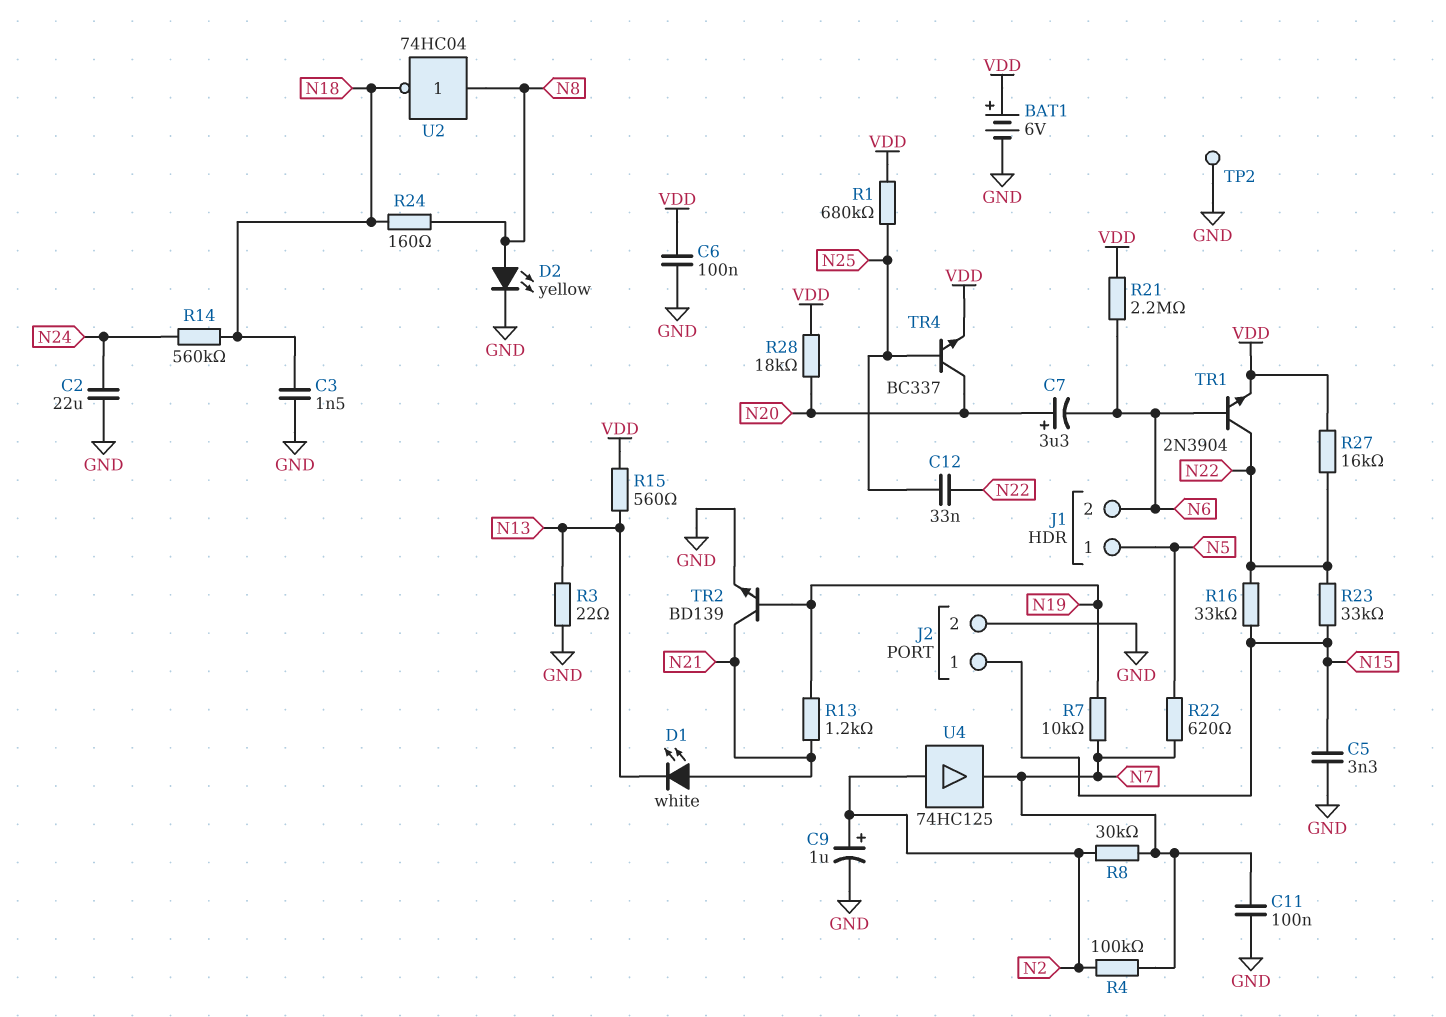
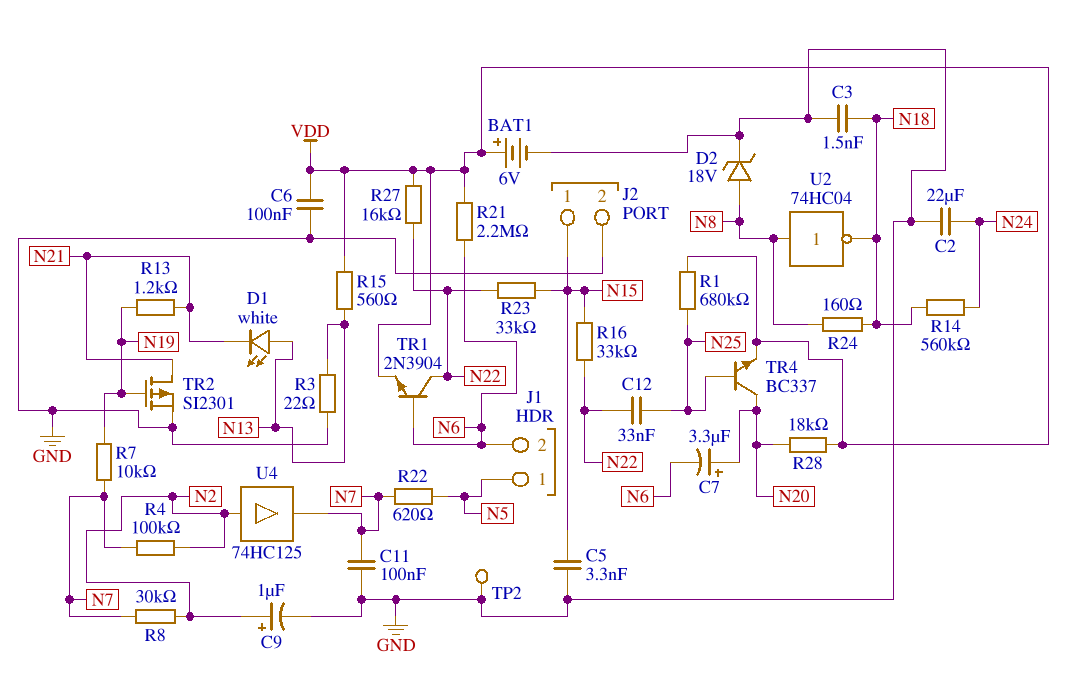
D1: LED white (A N21, K N13) -> LED white (A N13, K N21)
D2: LED yellow (A N8, K GND) -> zener 18V (A N8, K GND)
TR2: NPN BD139 (B N19, C N21, E GND) -> PMOS SI2301 (G N19, D N21, S GND)

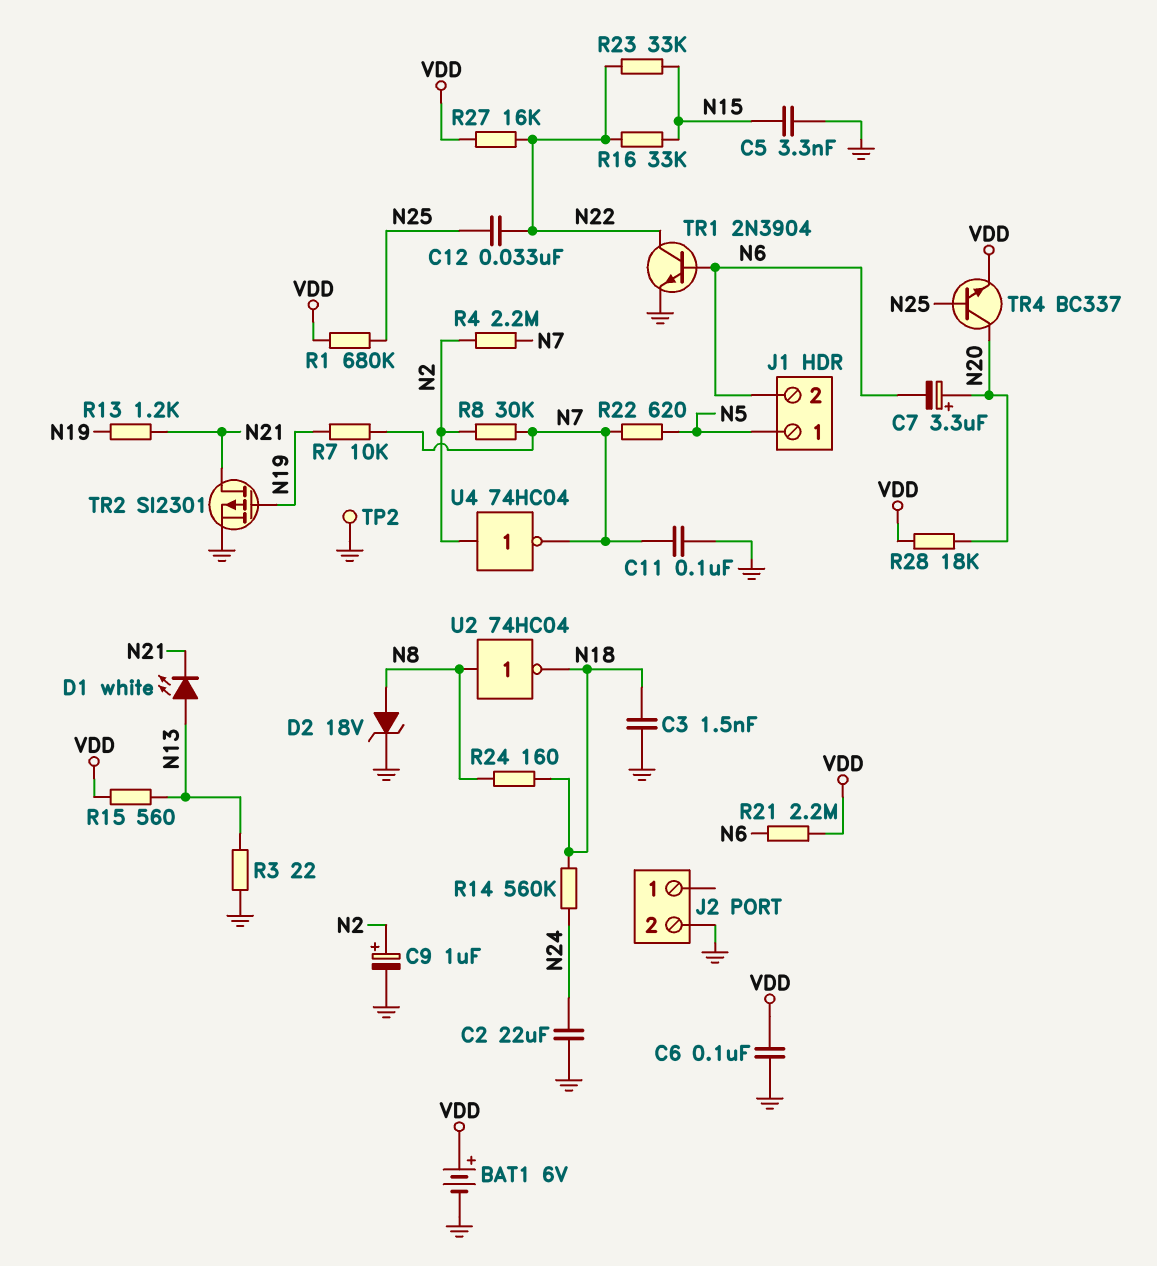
J2 pin 1: N15 -> none
R4: 100k (N2, N7) -> 2.2M (N2, N7)
TR1: NPN 2N3904 (B N6, C N22, E VDD) -> NPN 2N3904 (B N6, C N22, E GND)
U4: buffer 74HC125 (in N2, out N7) -> NOT 74HC04 (in N2, out N7)

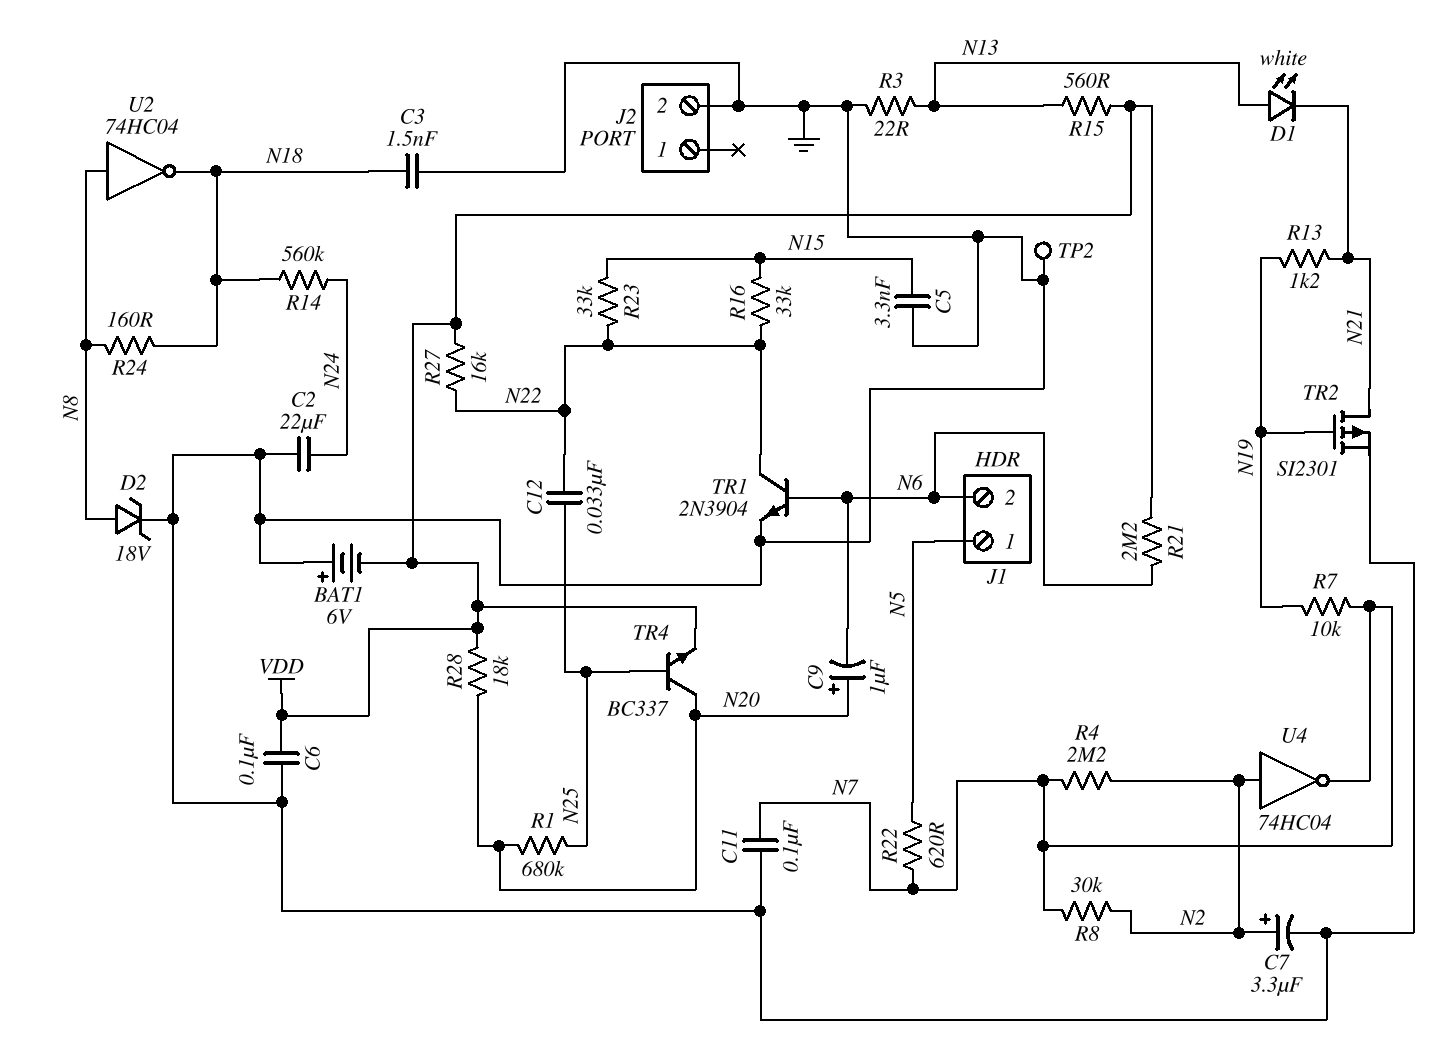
BAT1: 6V (plus VDD, minus GND) -> 6V (plus GND, minus VDD)
C7: 3.3uF (plus N20, minus N6) -> 3.3uF (plus N2, minus GND)
C9: 1uF (plus N2, minus GND) -> 1uF (plus N20, minus N6)
R1: 680k (N25, VDD) -> 680k (N20, N25)

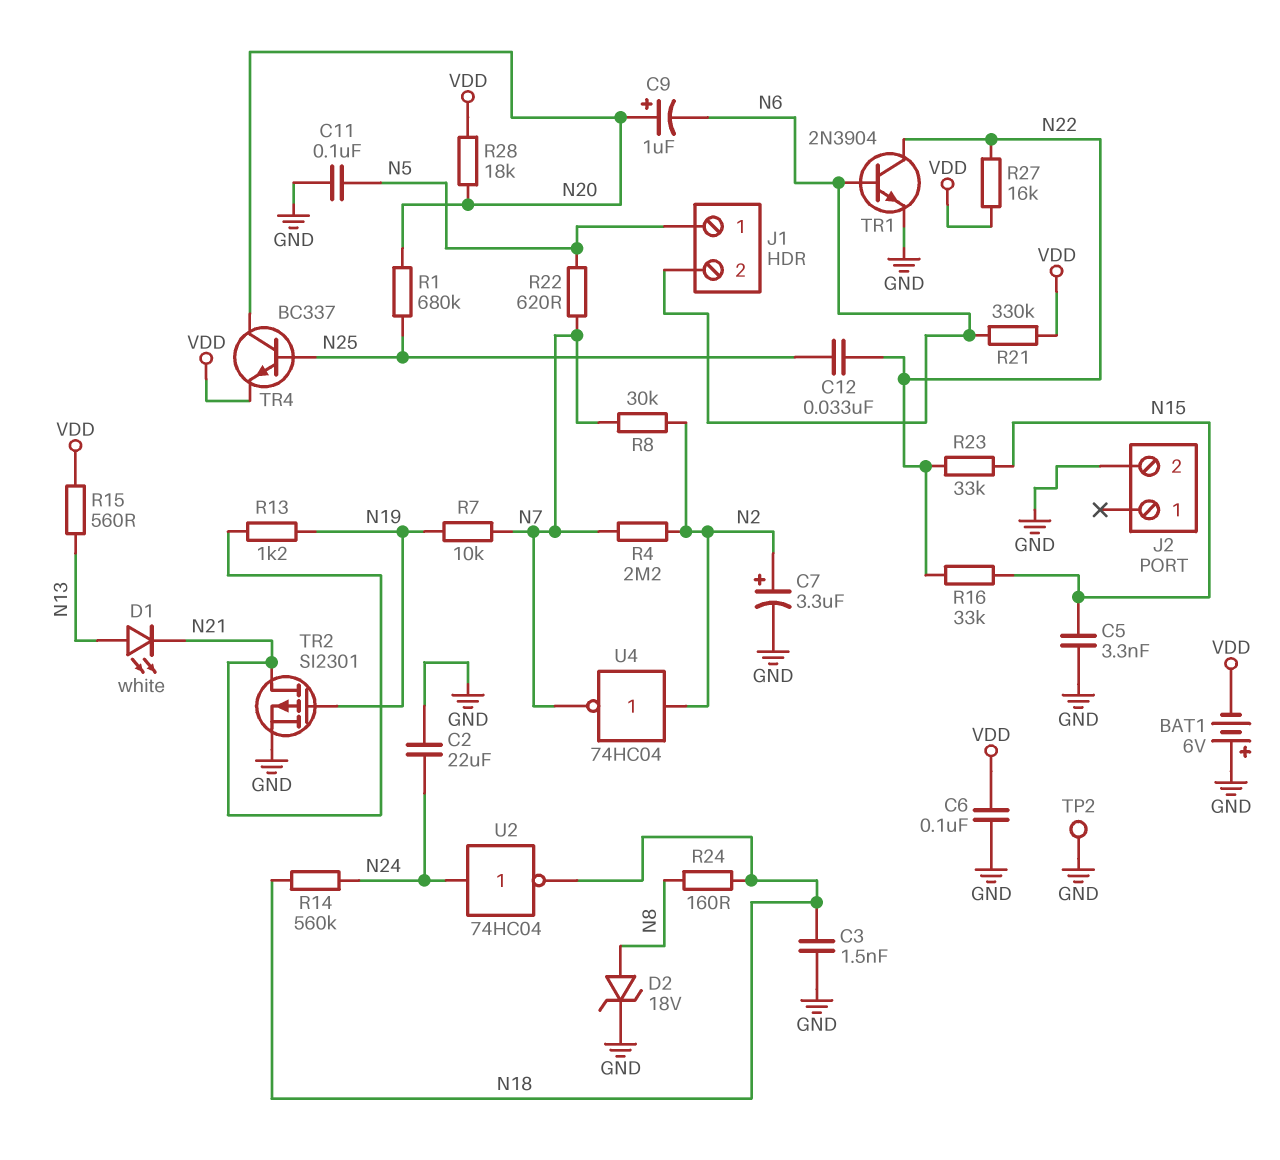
C11: 100nF (GND, N7) -> 100nF (GND, N5)
R3: 22 (GND, N13) -> none
R21: 2.2M (N6, VDD) -> 330k (N6, VDD)
U2: NOT 74HC04 (in N8, out N18) -> NOT 74HC04 (in N24, out N18)

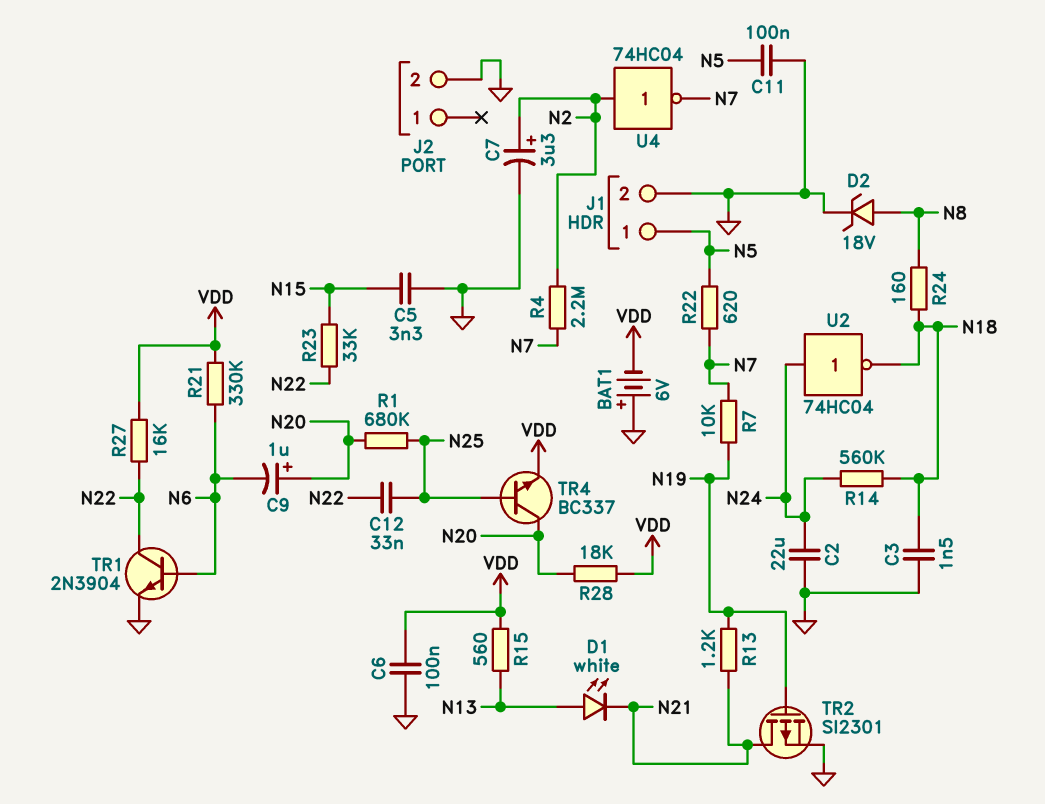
J1 pin 2: N6 -> GND
R8: 30k (N2, N7) -> none
R16: 33k (N15, N22) -> none
TP2: test point (GND) -> none

